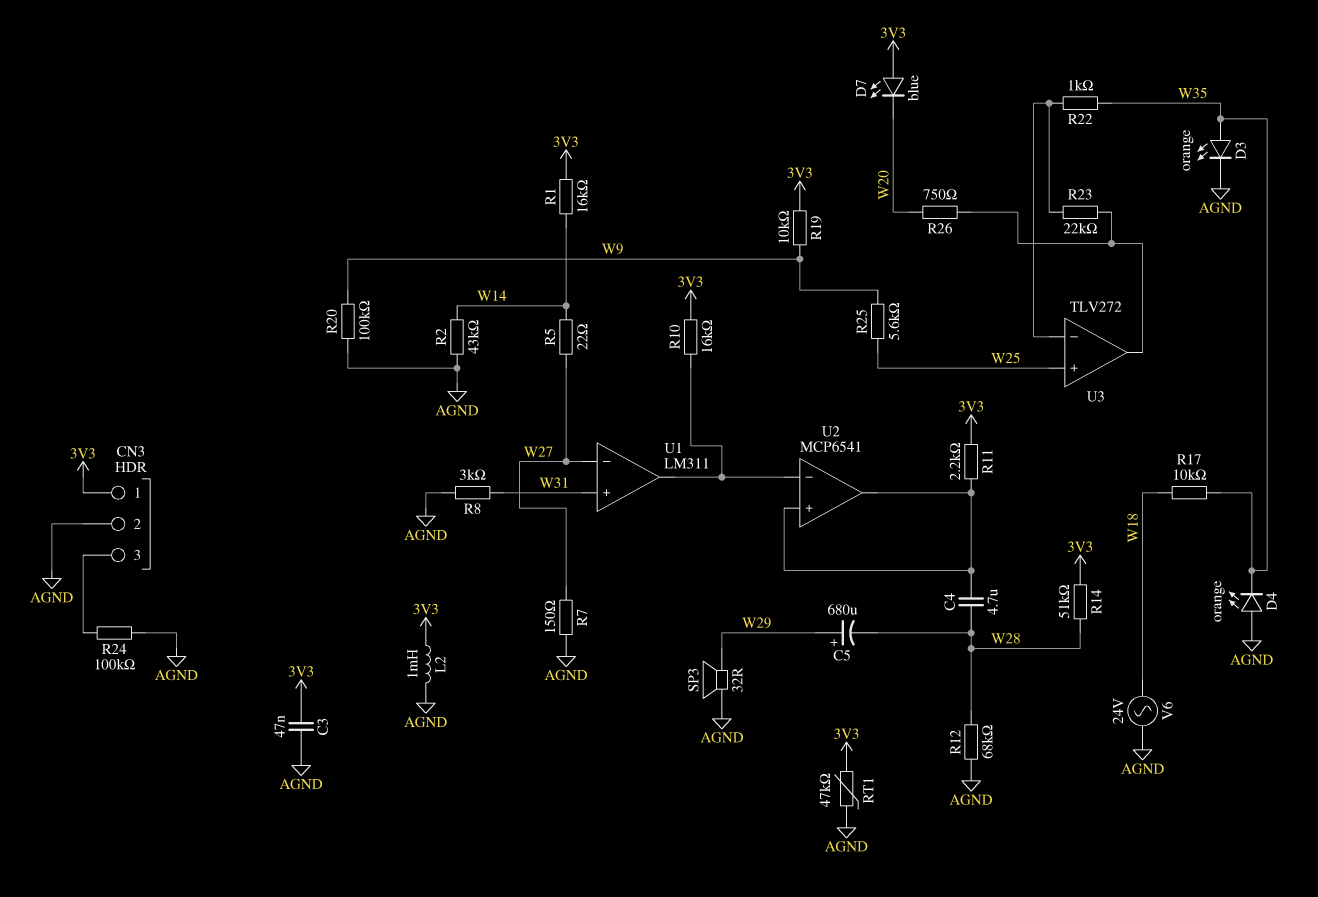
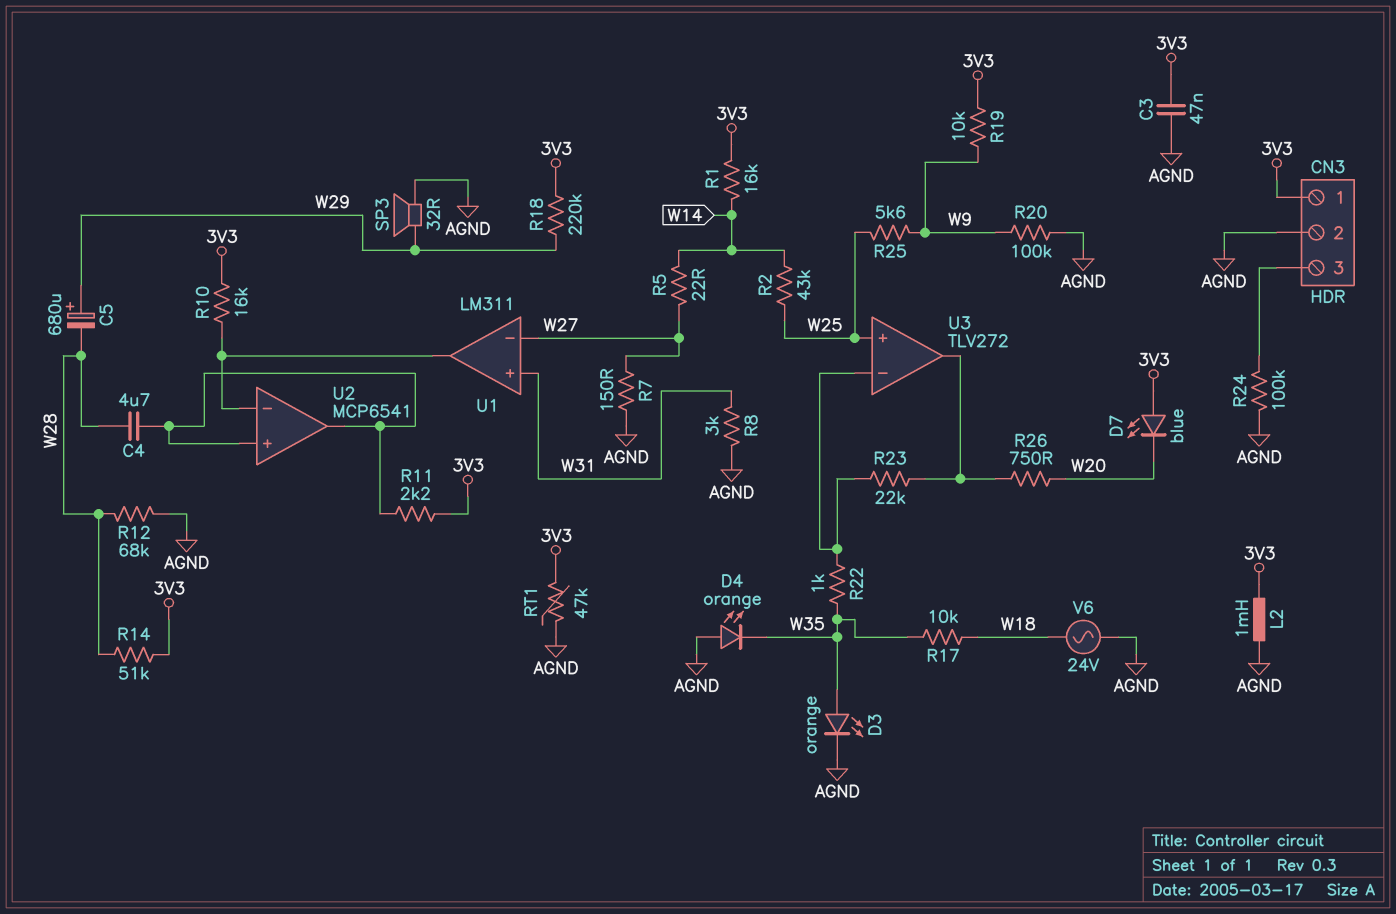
R2: 43k (AGND, W14) -> 43k (W14, W25)
R18: none -> 220k (3V3, W29)

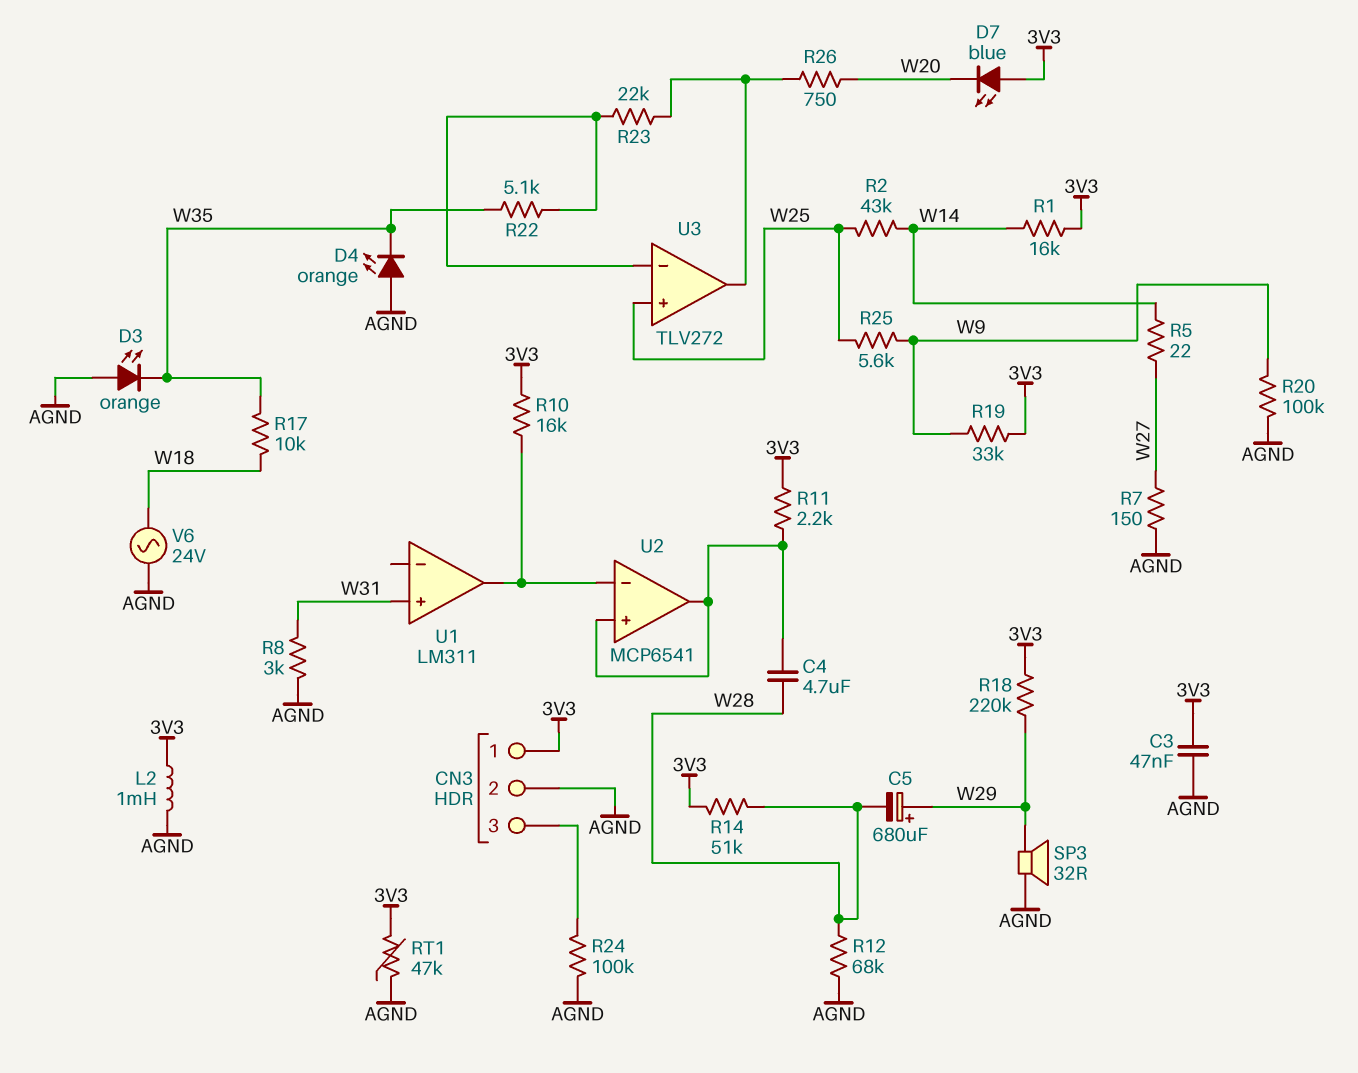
D3: LED orange (A W35, K AGND) -> LED orange (A AGND, K W35)
R19: 10k (3V3, W9) -> 33k (3V3, W9)
R22: 1k (U3/in-, W35) -> 5.1k (U3/in-, W35)
U1 pin in-: W27 -> none

